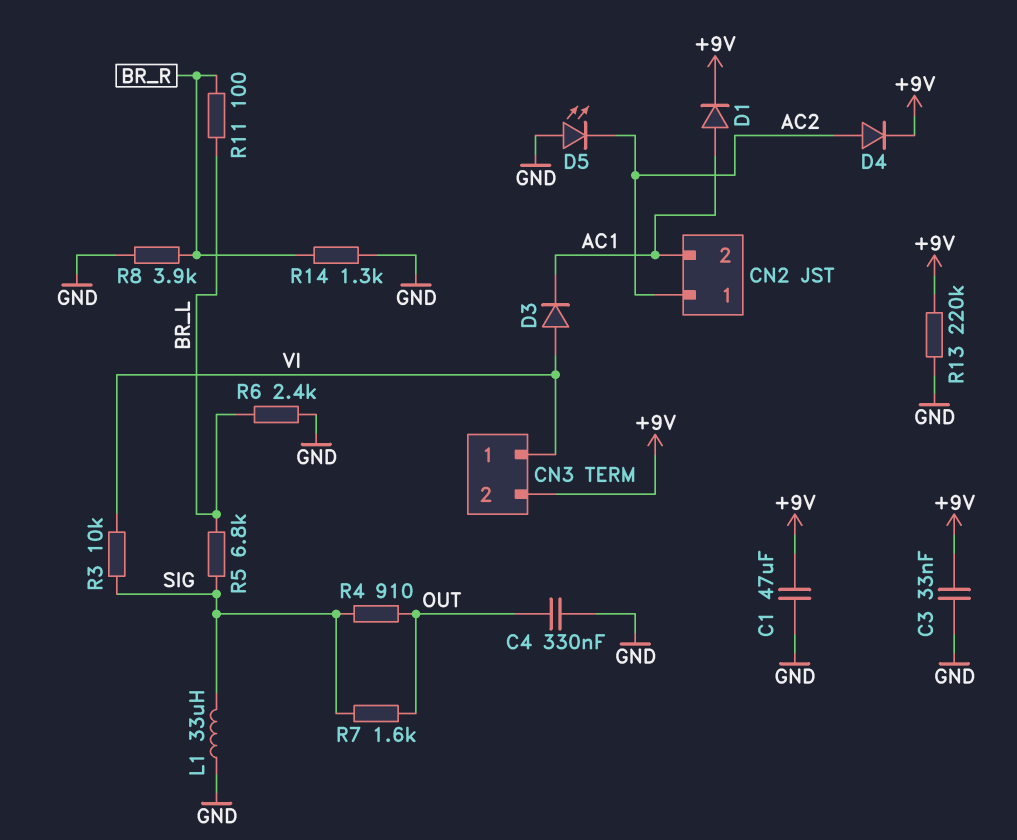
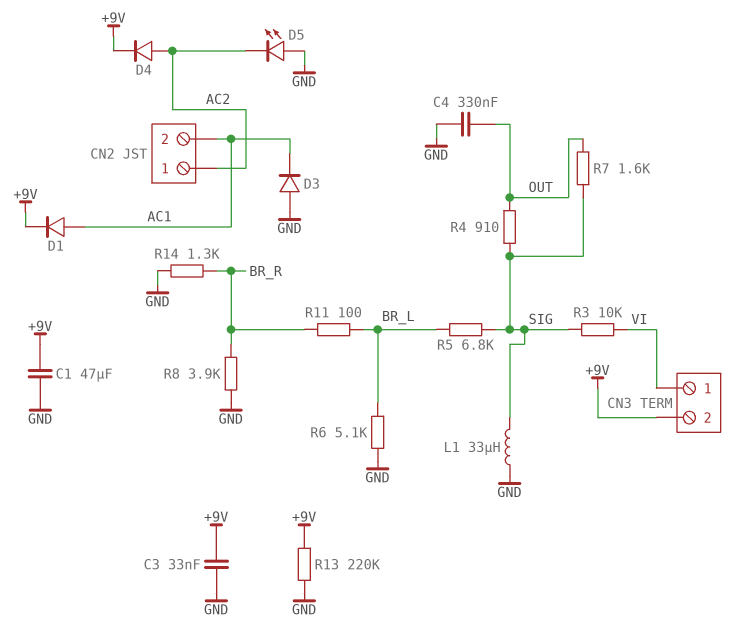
D3: diode (A VI, K AC1) -> diode (A GND, K AC1)
R6: 2.4k (BR_L, GND) -> 5.1k (BR_L, GND)

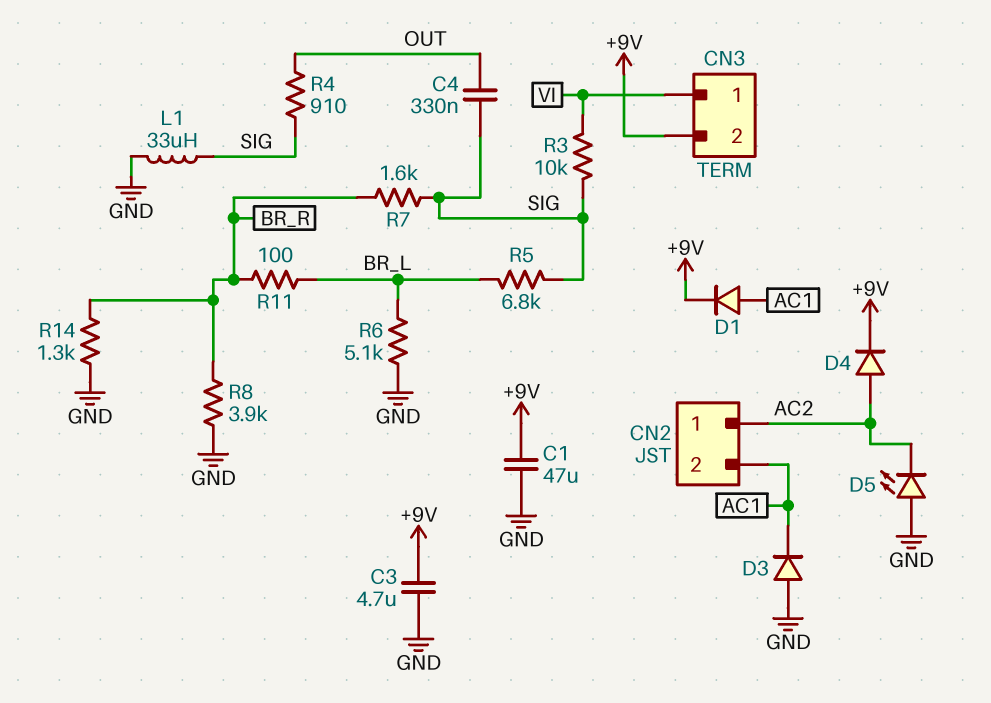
C3: 33nF (+9V, GND) -> 4.7uF (+9V, GND)
C4: 330nF (GND, OUT) -> 330nF (OUT, SIG)
R7: 1.6k (OUT, SIG) -> 1.6k (BR_R, SIG)
R13: 220k (+9V, GND) -> none

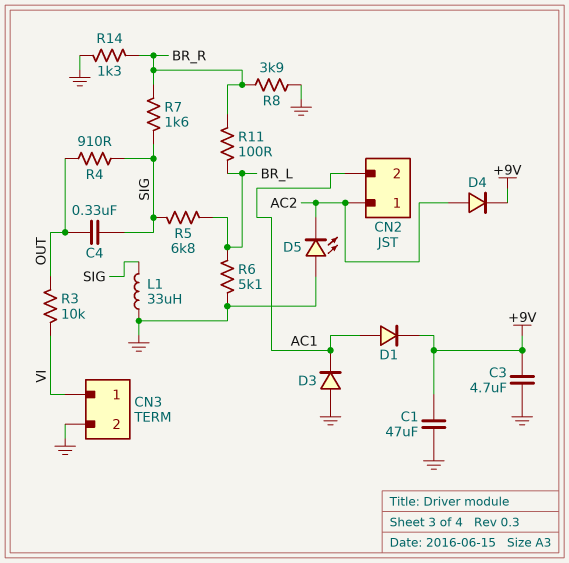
CN3 pin 2: +9V -> GND
R3: 10k (SIG, VI) -> 10k (OUT, VI)

